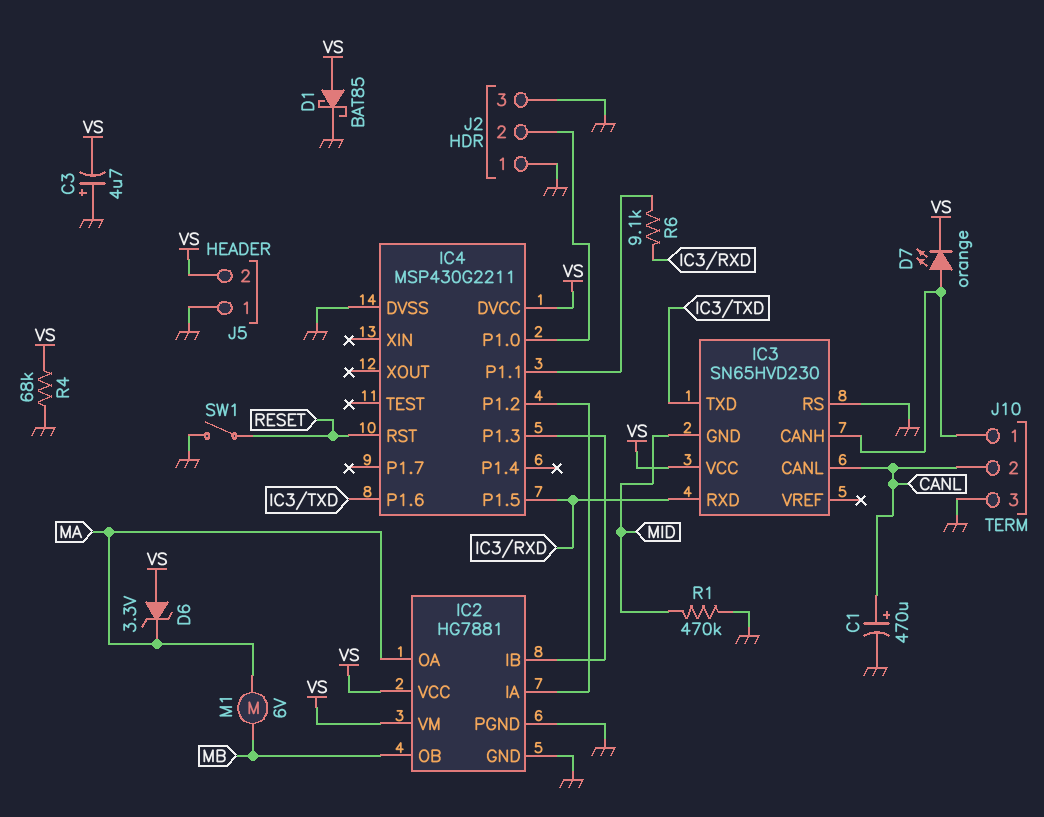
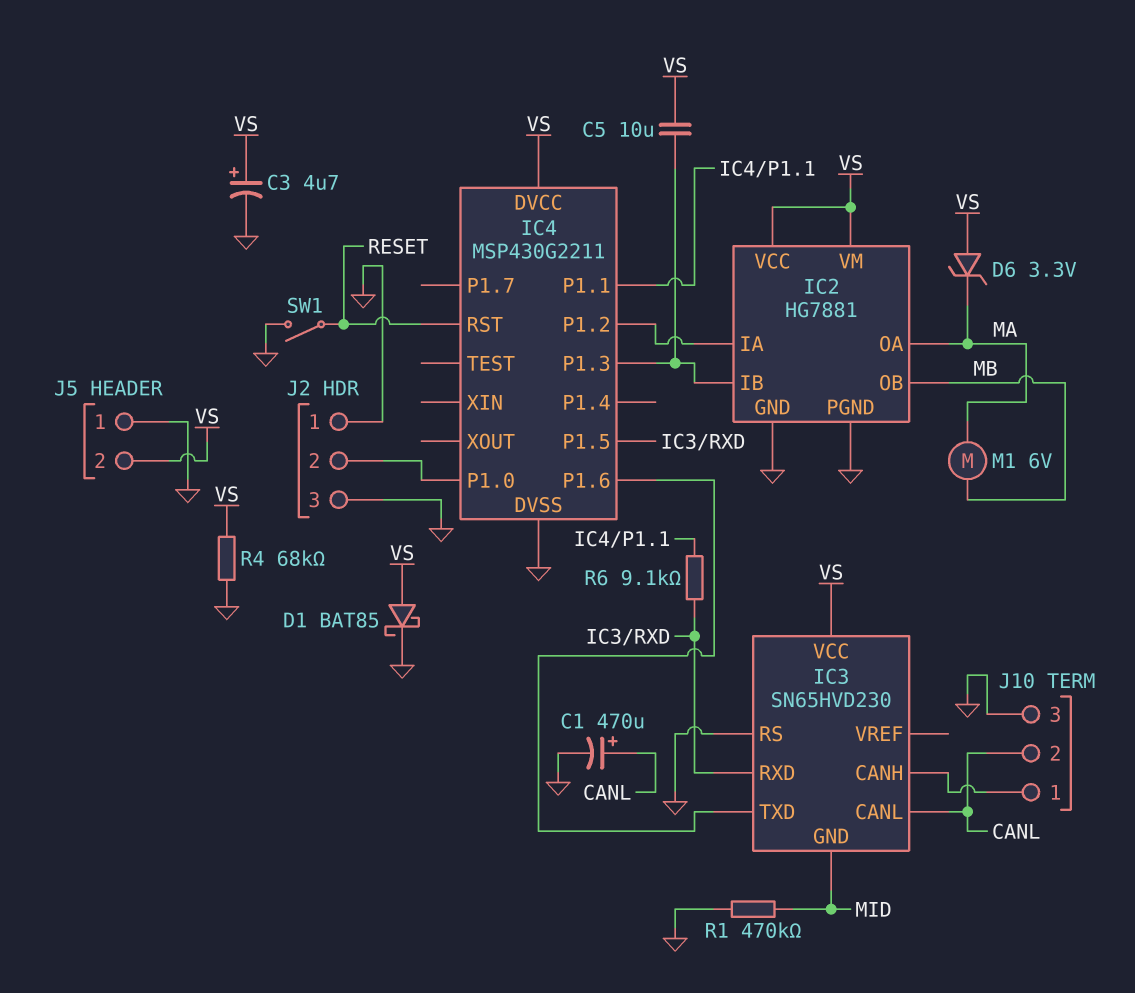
C3: 4.7uF (plus GND, minus VS) -> 4.7uF (plus VS, minus GND)
C5: none -> 10uF (IC2/IB, VS)
D7: LED orange (A IC3/CANH, K VS) -> none

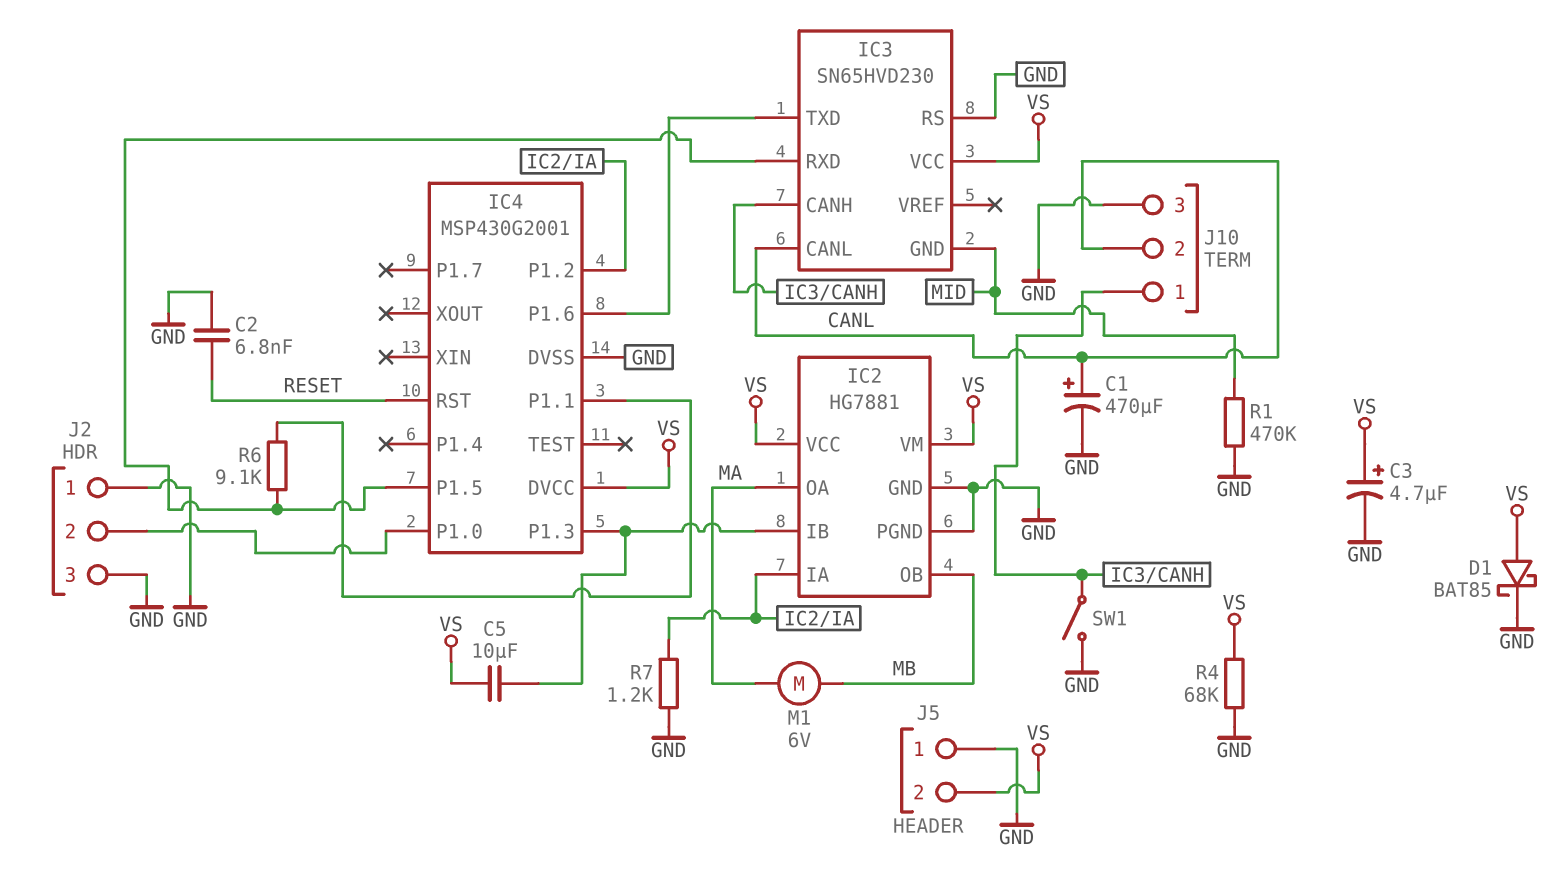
C2: none -> 6.8nF (GND, RESET)
D6: zener 3.3V (A VS, K MA) -> none
IC4: MSP430G2211 -> MSP430G2001
R7: none -> 1.2k (GND, IC2/IA)
SW1: switch (GND, RESET) -> switch (GND, IC3/CANH)

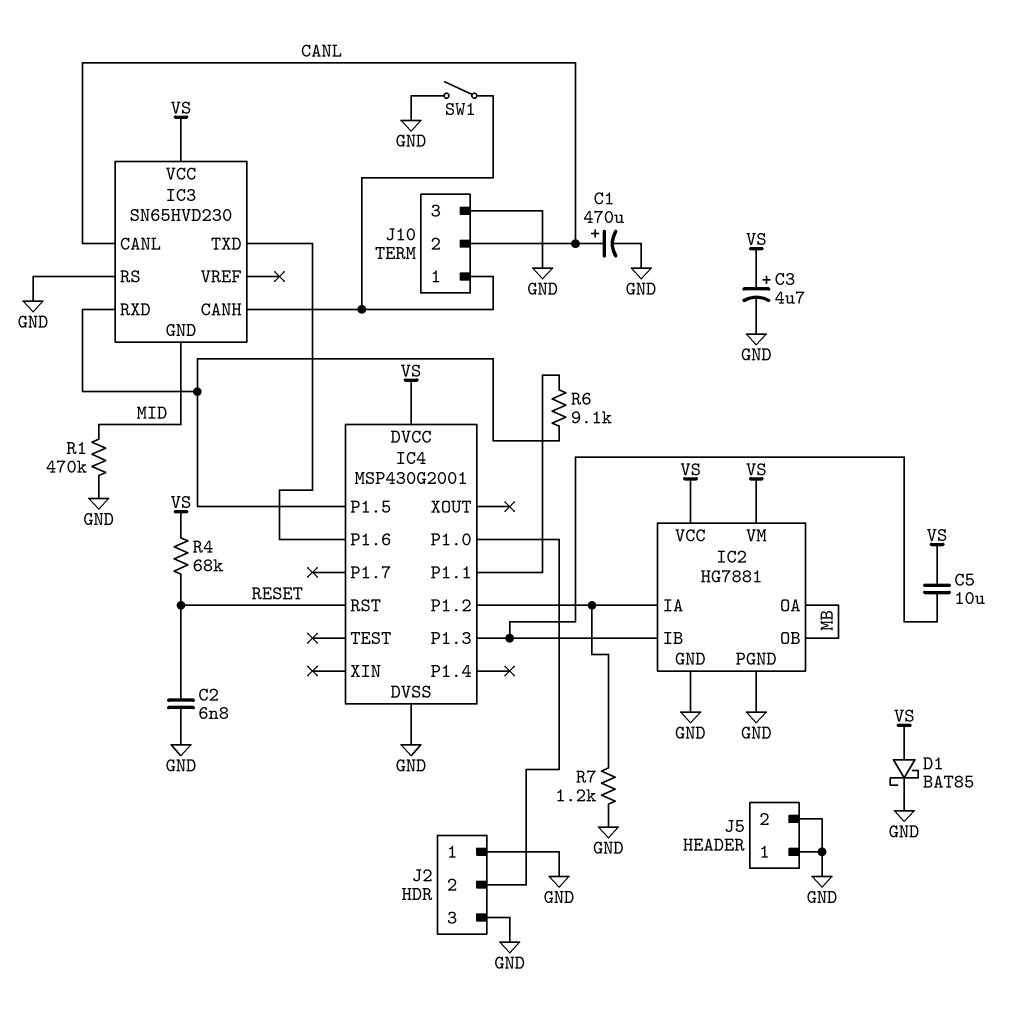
IC2 pin OA: MA -> MB
J5 pin 2: VS -> GND
M1: motor 6V (MA, MB) -> none
R4: 68k (GND, VS) -> 68k (RESET, VS)

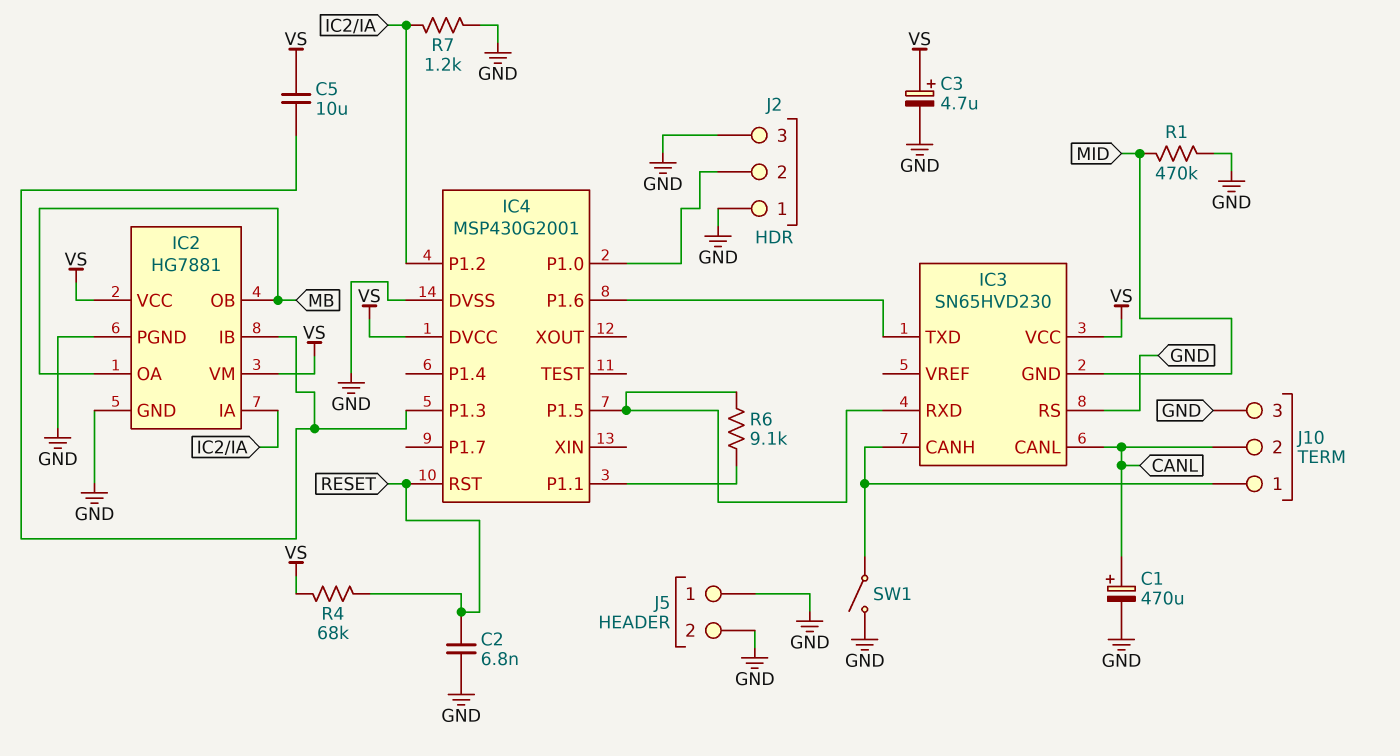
D1: schottky BAT85 (A VS, K GND) -> none

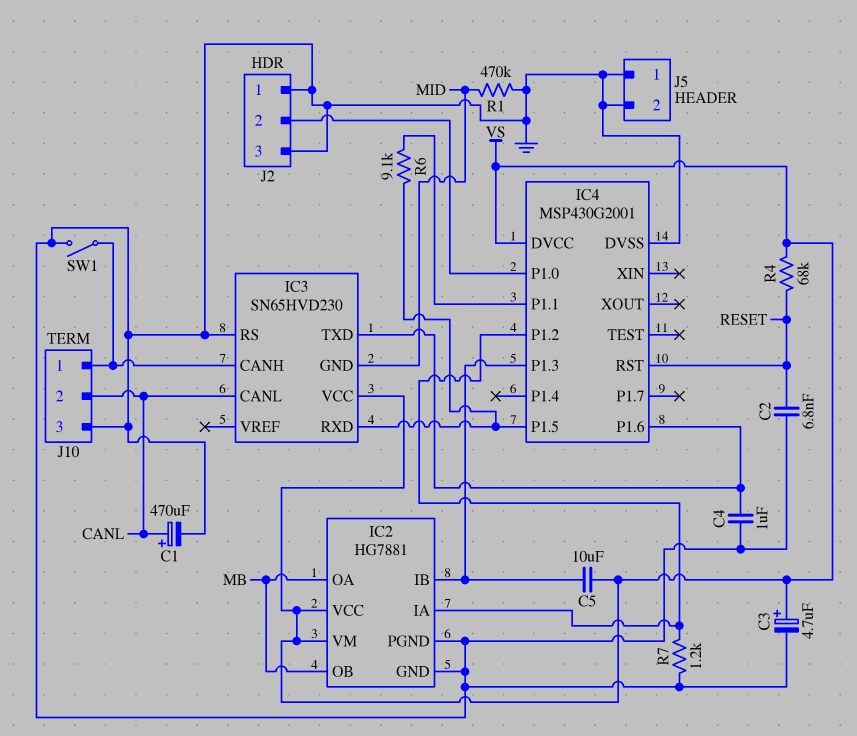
C4: none -> 1uF (GND, IC3/TXD)

